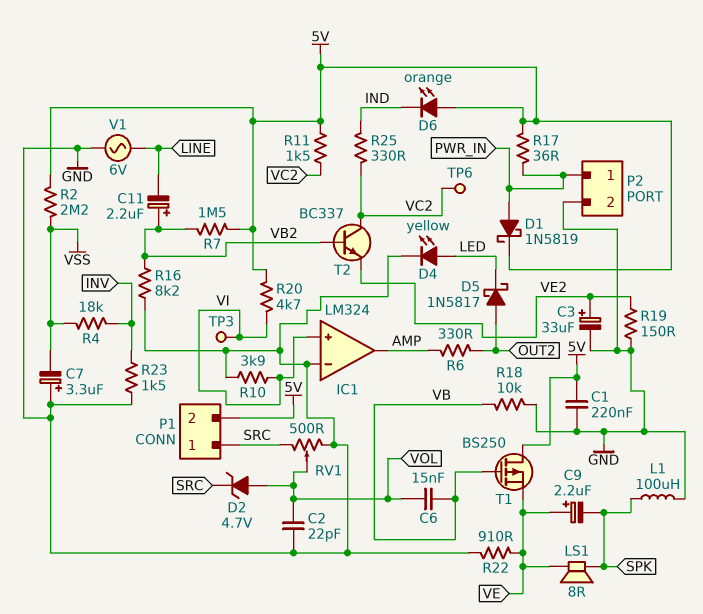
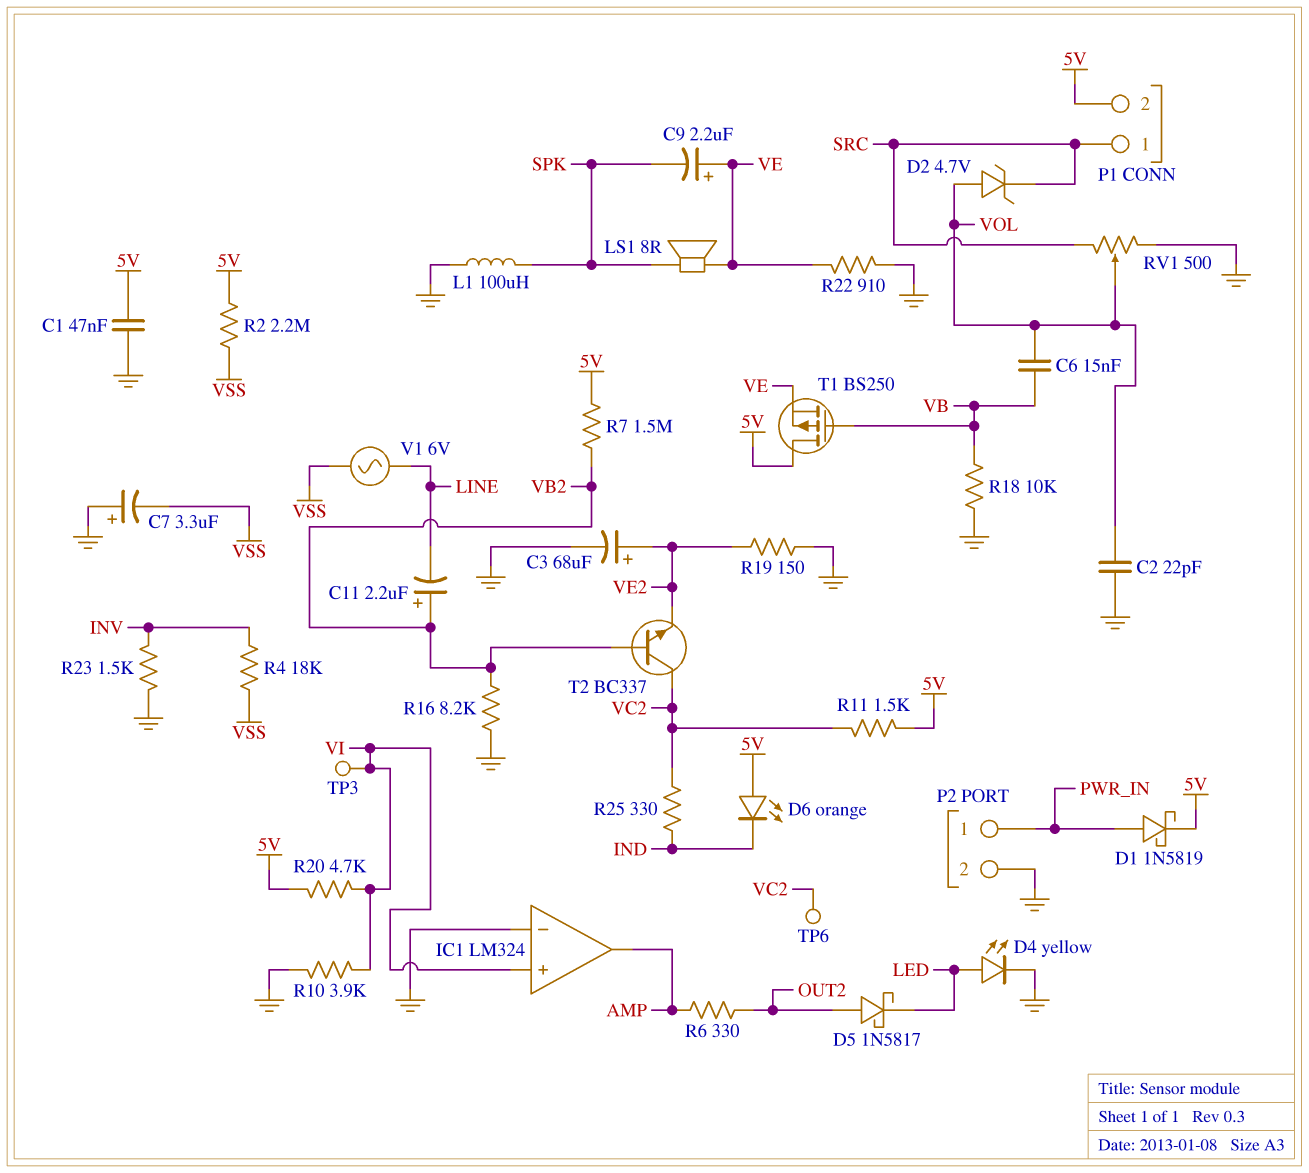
C1: 220nF (5V, GND) -> 47nF (5V, GND)
C3: 33uF (plus VE2, minus GND) -> 68uF (plus VE2, minus GND)
R17: 36 (5V, PWR_IN) -> none
V1: AC 6V (GND, LINE) -> AC 6V (LINE, VSS)

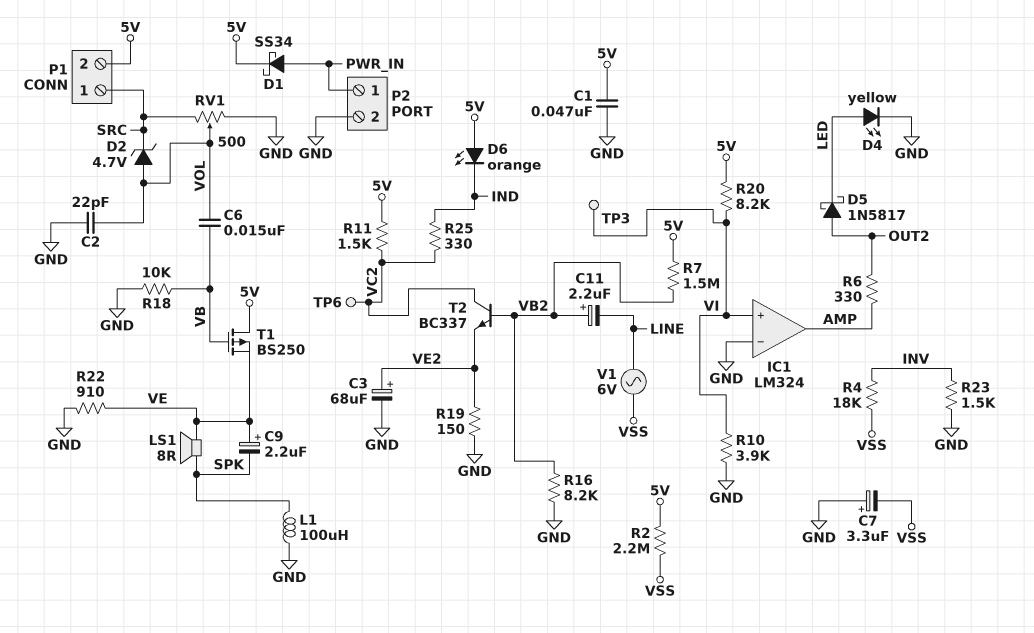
D1: schottky 1N5819 (A PWR_IN, K 5V) -> schottky SS34 (A PWR_IN, K 5V)
R20: 4.7k (5V, VI) -> 8.2k (5V, VI)

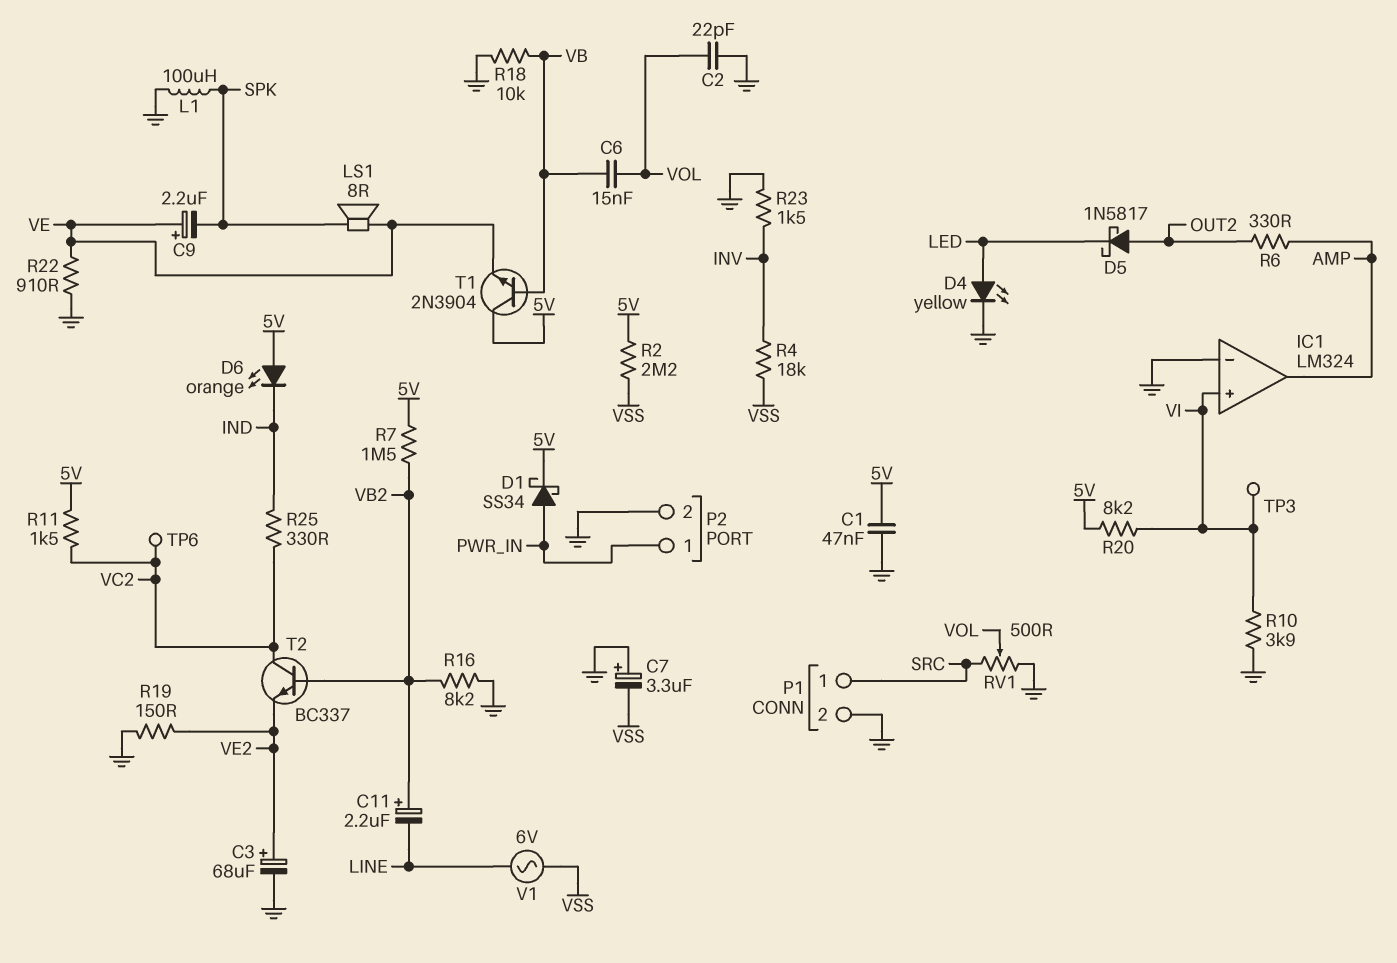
D2: zener 4.7V (A VOL, K SRC) -> none
P1 pin 2: 5V -> GND
T1: PMOS BS250 (G VB, D 5V, S VE) -> NPN 2N3904 (B VB, C 5V, E VE)

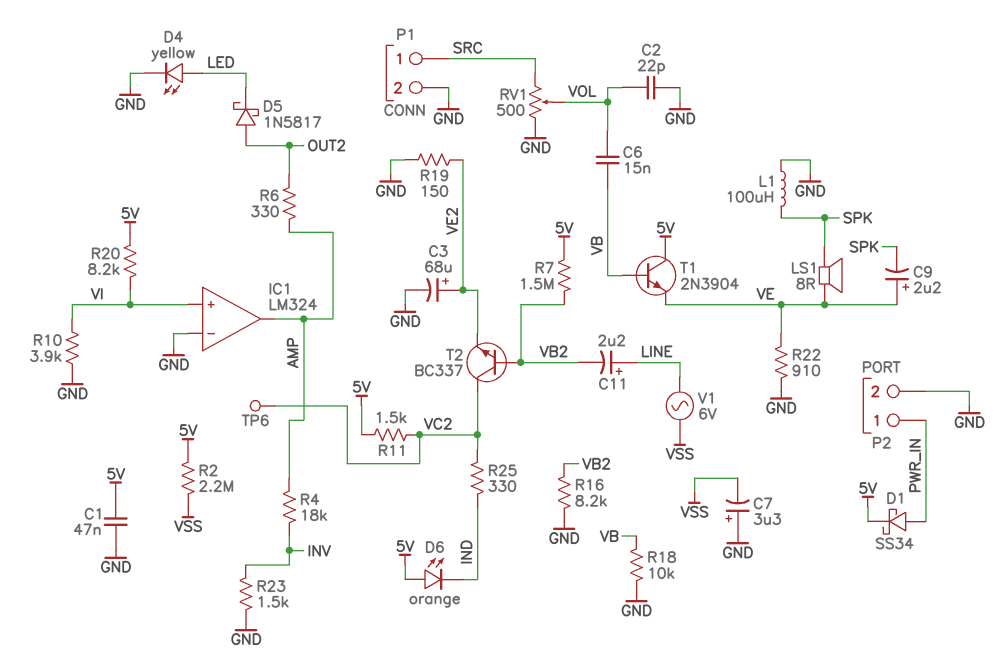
C11: 2.2uF (plus VB2, minus LINE) -> 2.2uF (plus LINE, minus VB2)
R4: 18k (INV, VSS) -> 18k (AMP, INV)
TP3: test point (VI) -> none

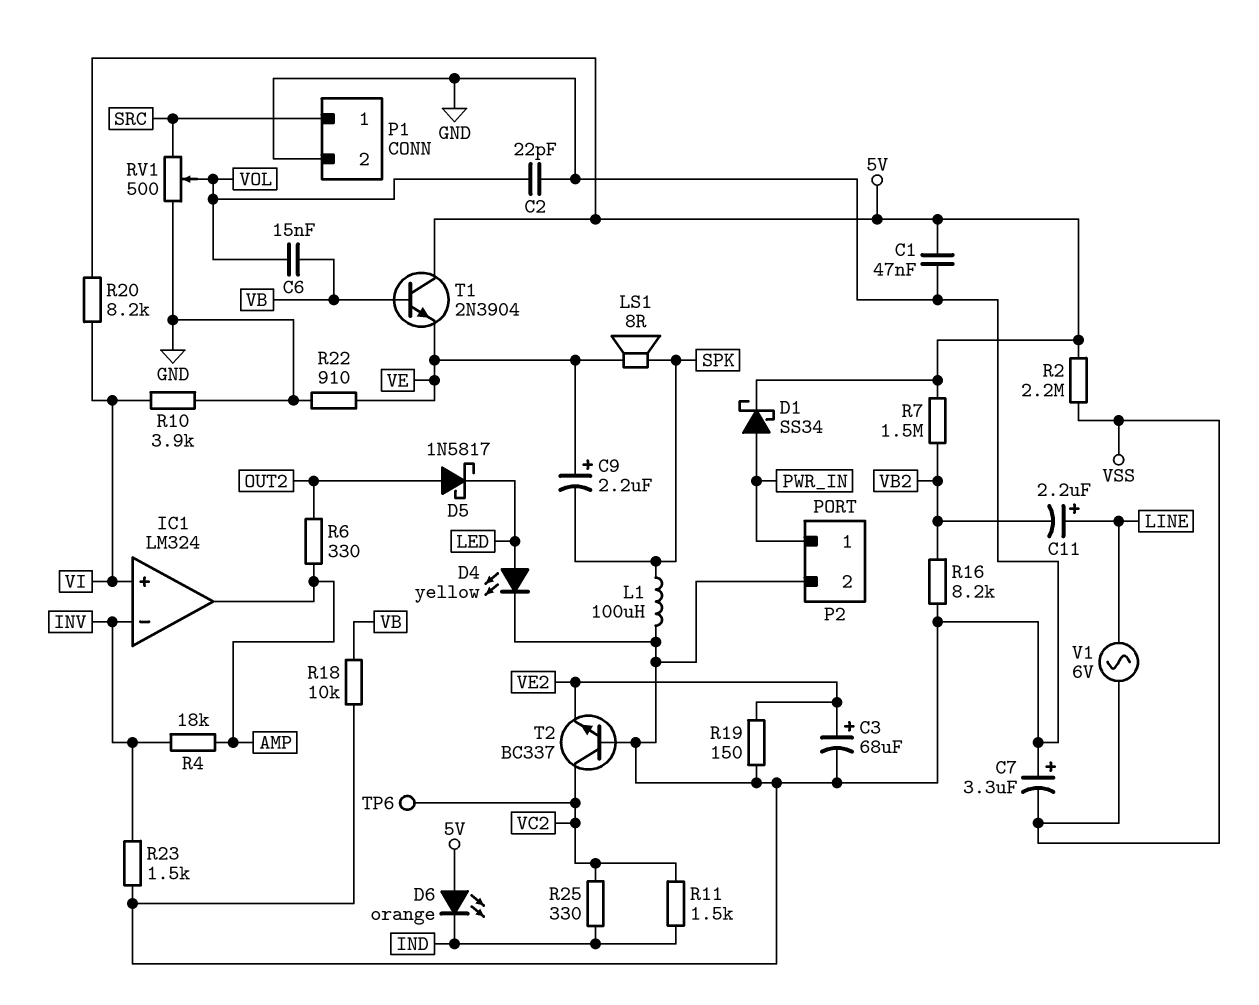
IC1 pin in-: GND -> INV
R11: 1.5k (5V, VC2) -> 1.5k (IND, VC2)
T2: NPN BC337 (B VB2, C VC2, E VE2) -> NPN BC337 (B GND, C VC2, E VE2)

